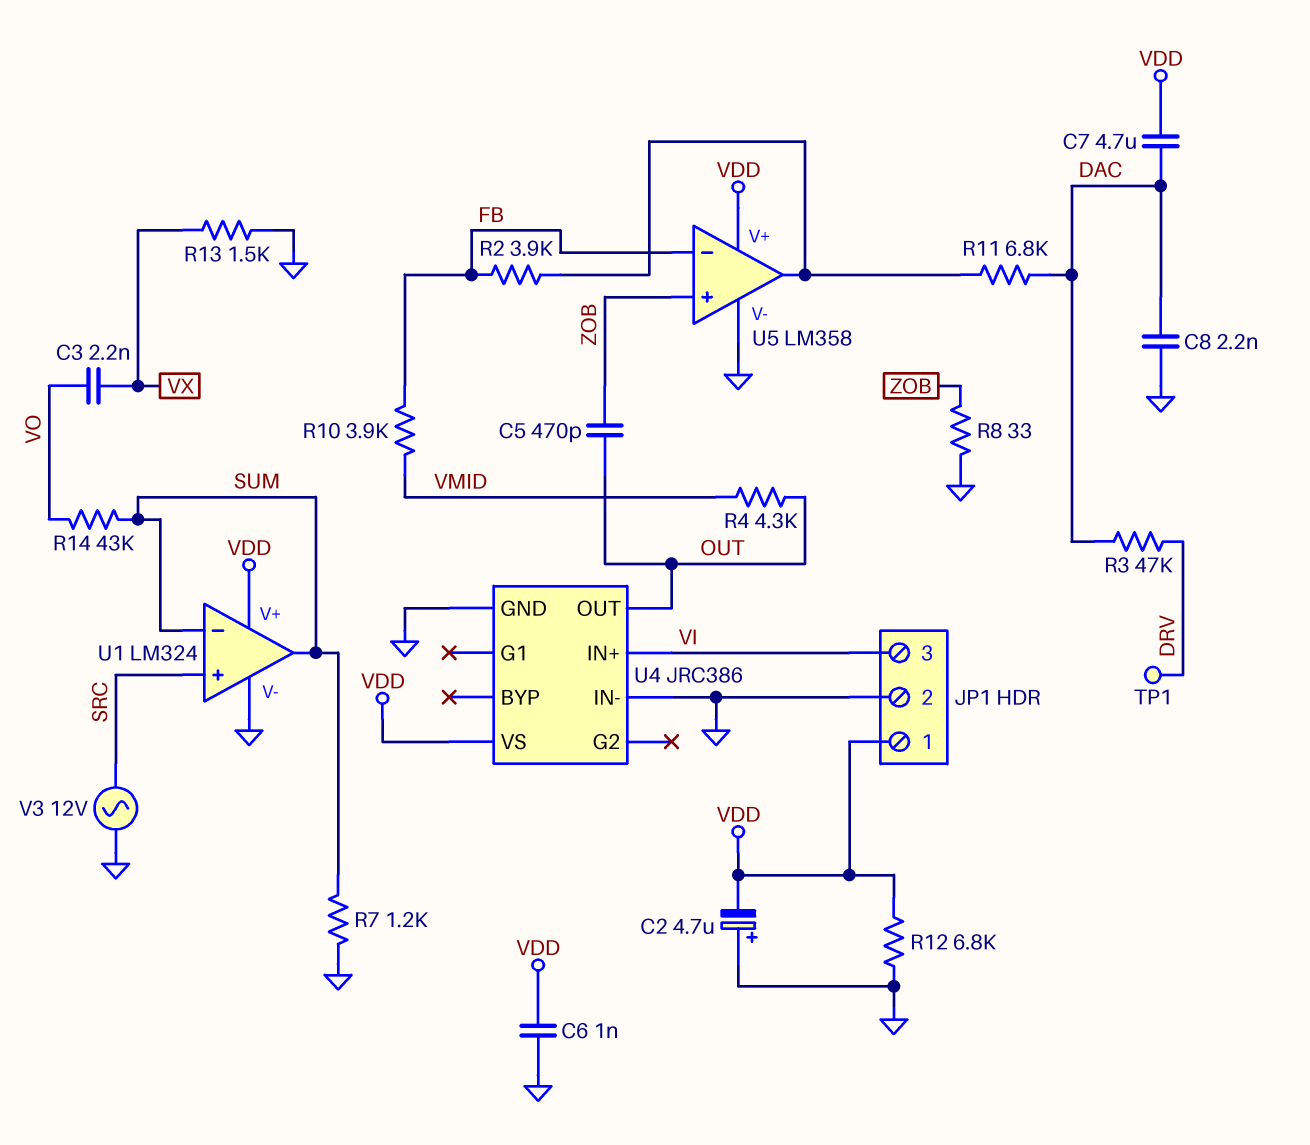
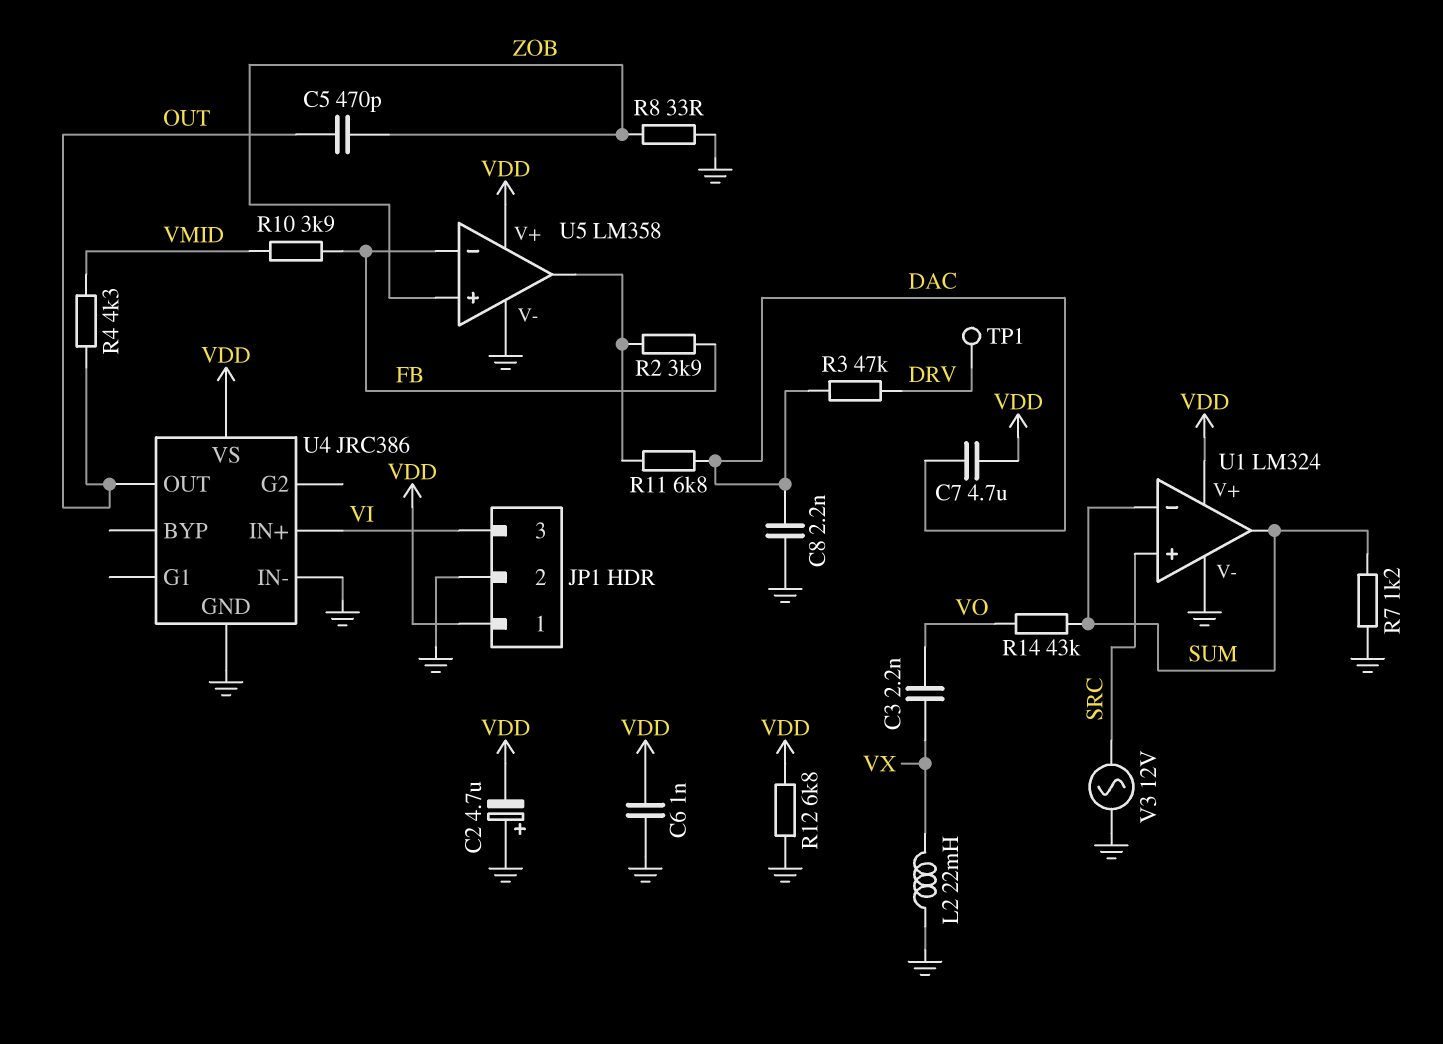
L2: none -> 22mH (GND, VX)
R13: 1.5k (GND, VX) -> none

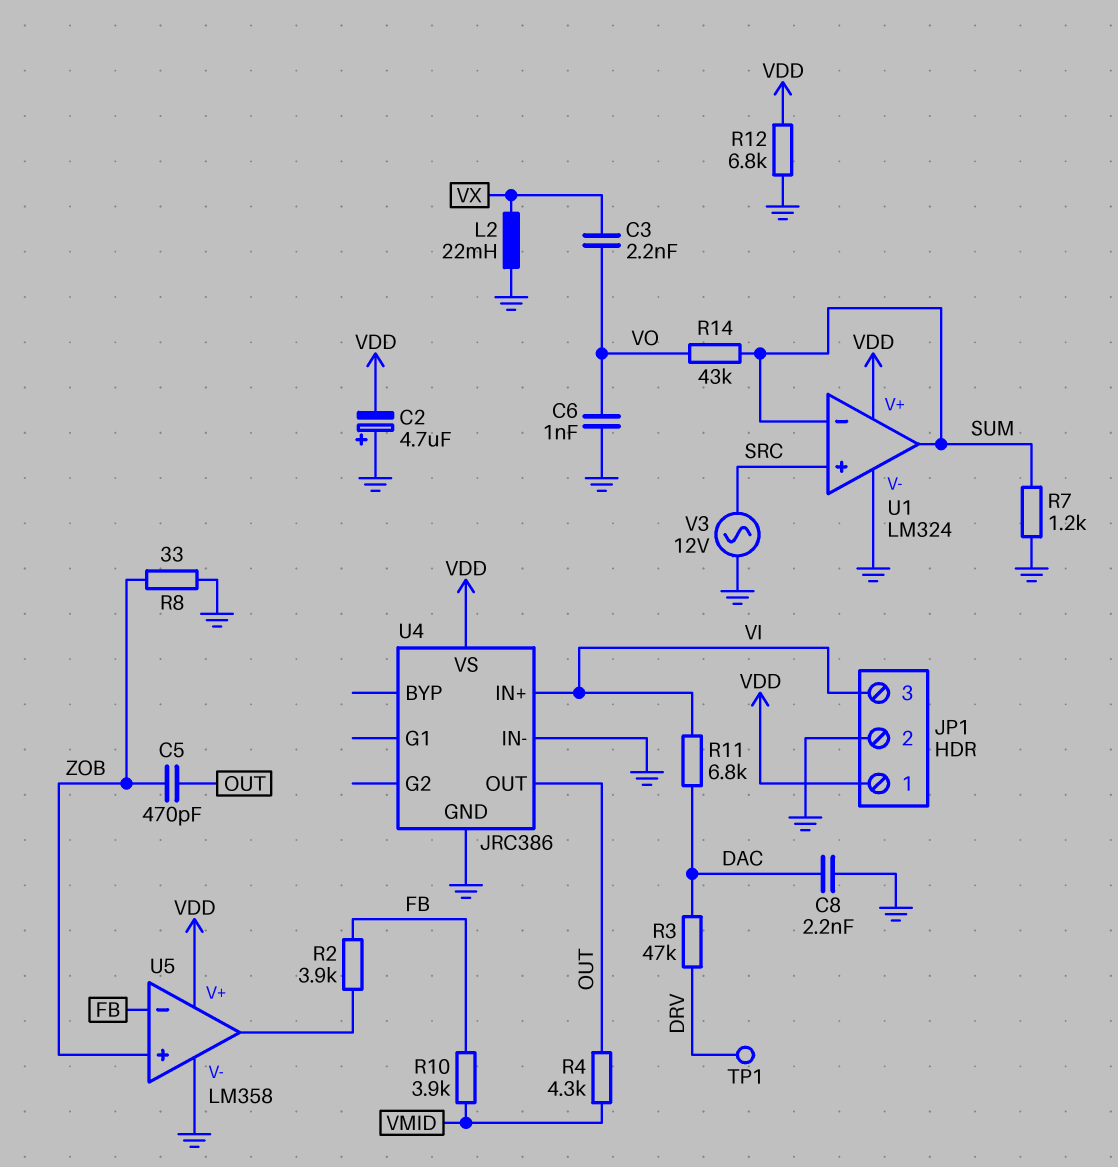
C6: 1nF (GND, VDD) -> 1nF (GND, VO)
C7: 4.7uF (DAC, VDD) -> none
R11: 6.8k (DAC, U5/out) -> 6.8k (DAC, VI)

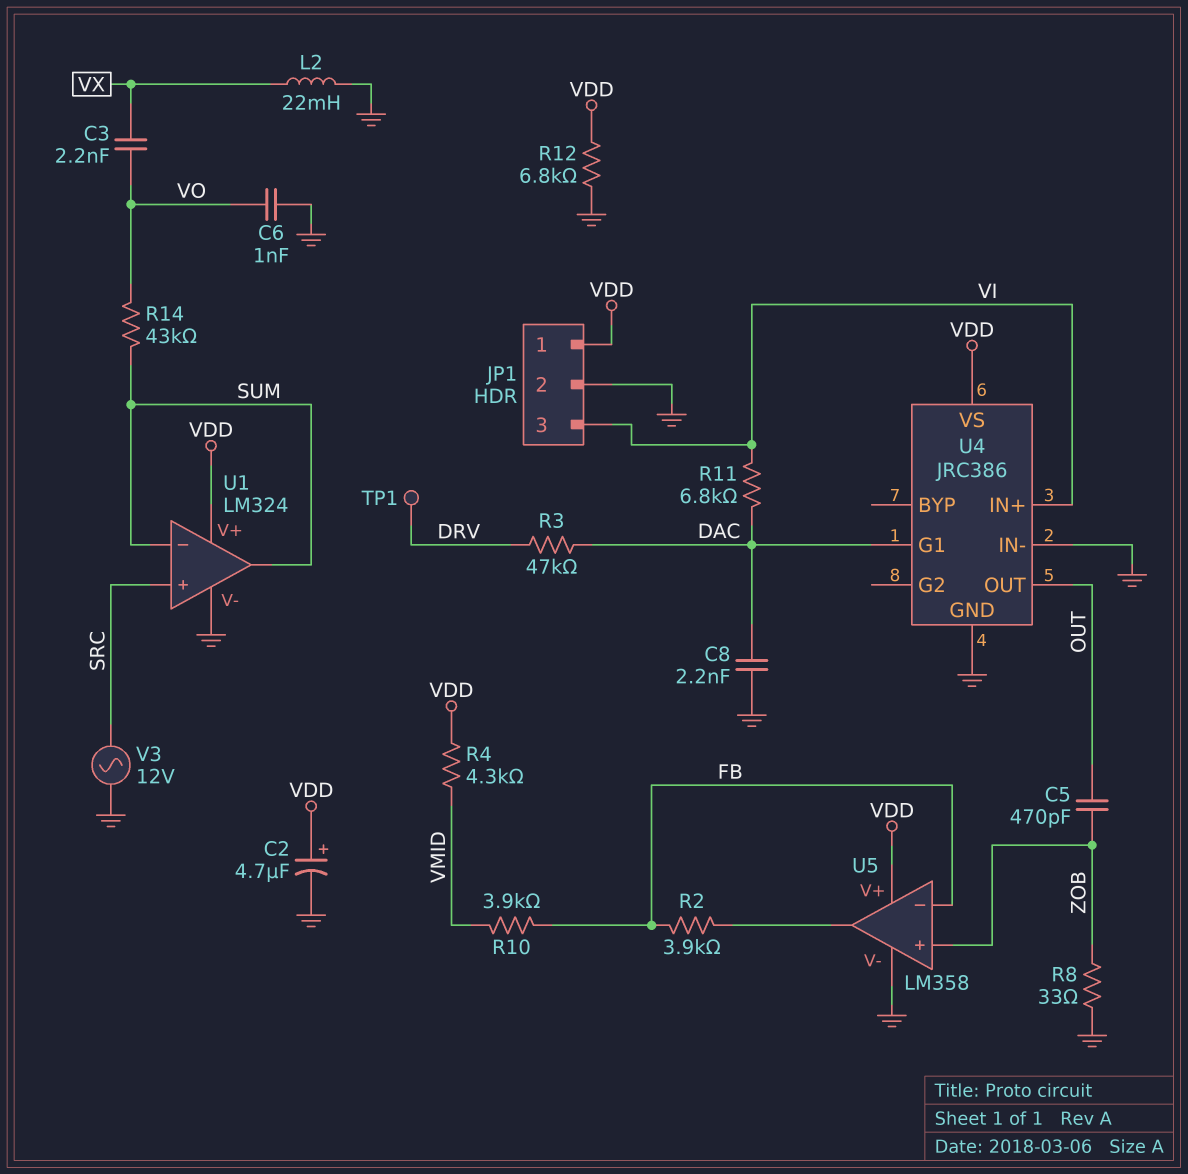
C2: 4.7uF (plus GND, minus VDD) -> 4.7uF (plus VDD, minus GND)
R4: 4.3k (OUT, VMID) -> 4.3k (VDD, VMID)
R7: 1.2k (GND, SUM) -> none
U4 pin G1: none -> DAC

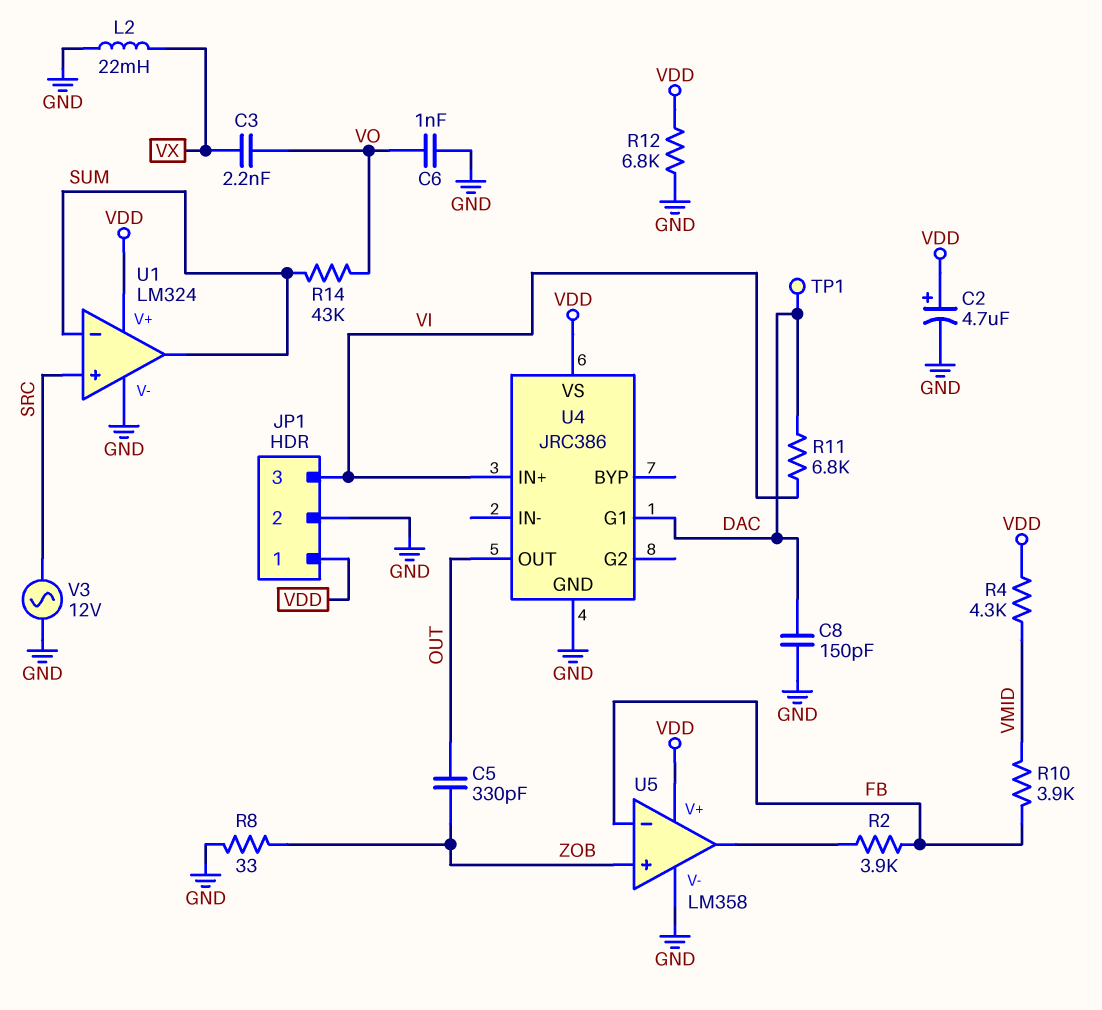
C5: 470pF (OUT, ZOB) -> 330pF (OUT, ZOB)
C8: 2.2nF (DAC, GND) -> 150pF (DAC, GND)
R3: 47k (DAC, DRV) -> none
TP1: test point (DRV) -> test point (DAC)
U4 pin IN-: GND -> none

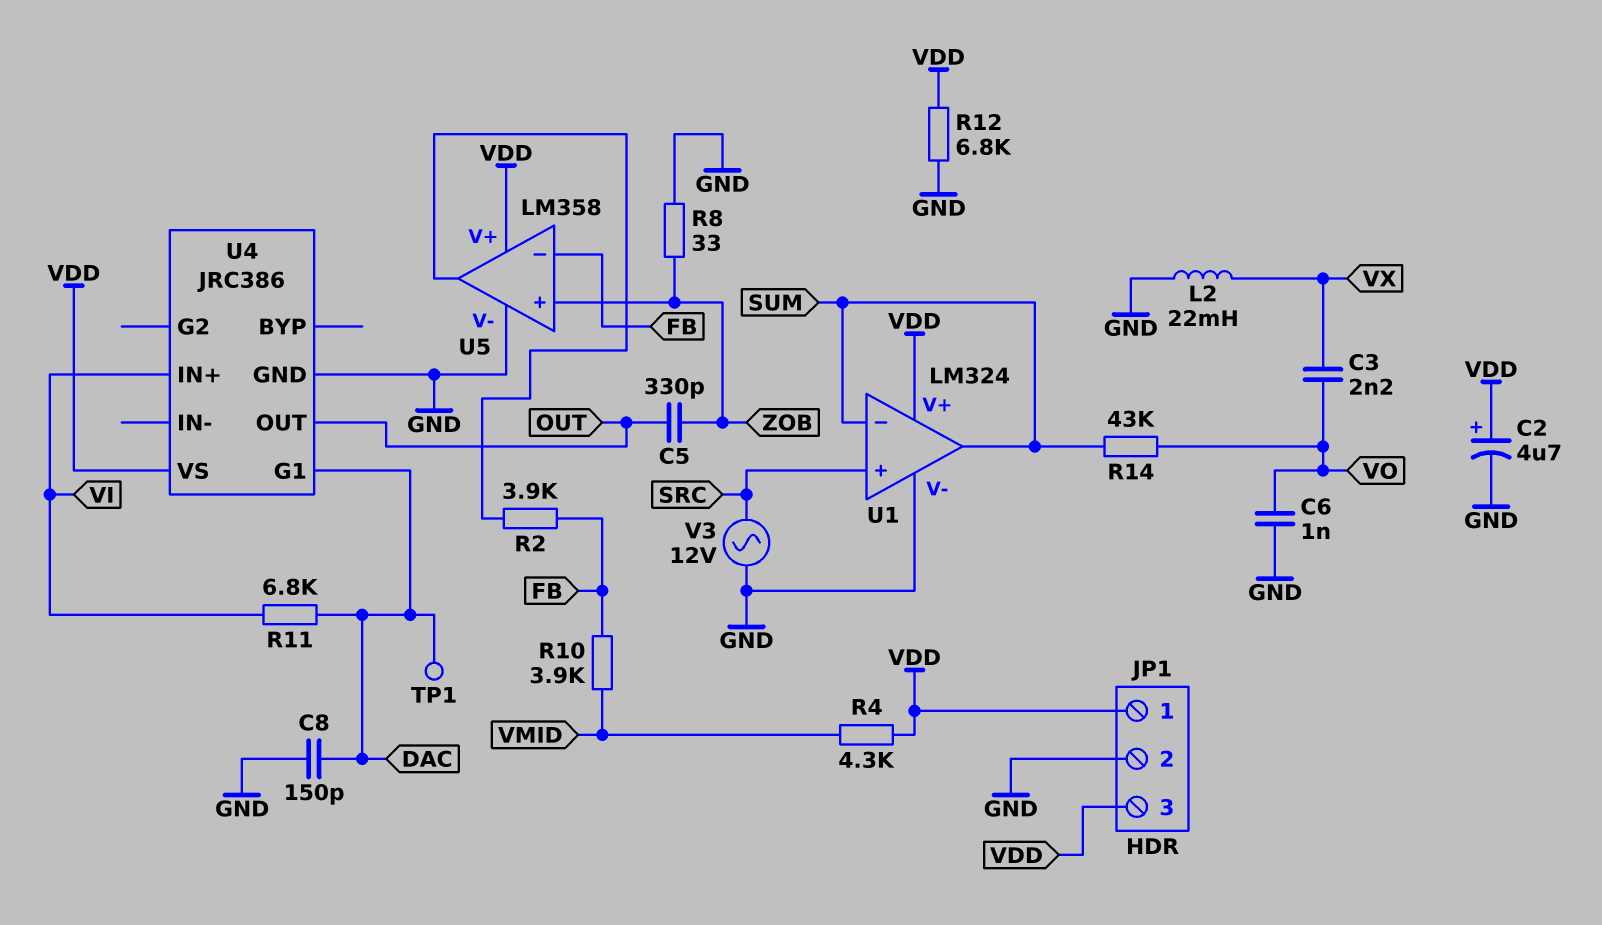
JP1 pin 3: VI -> VDD

